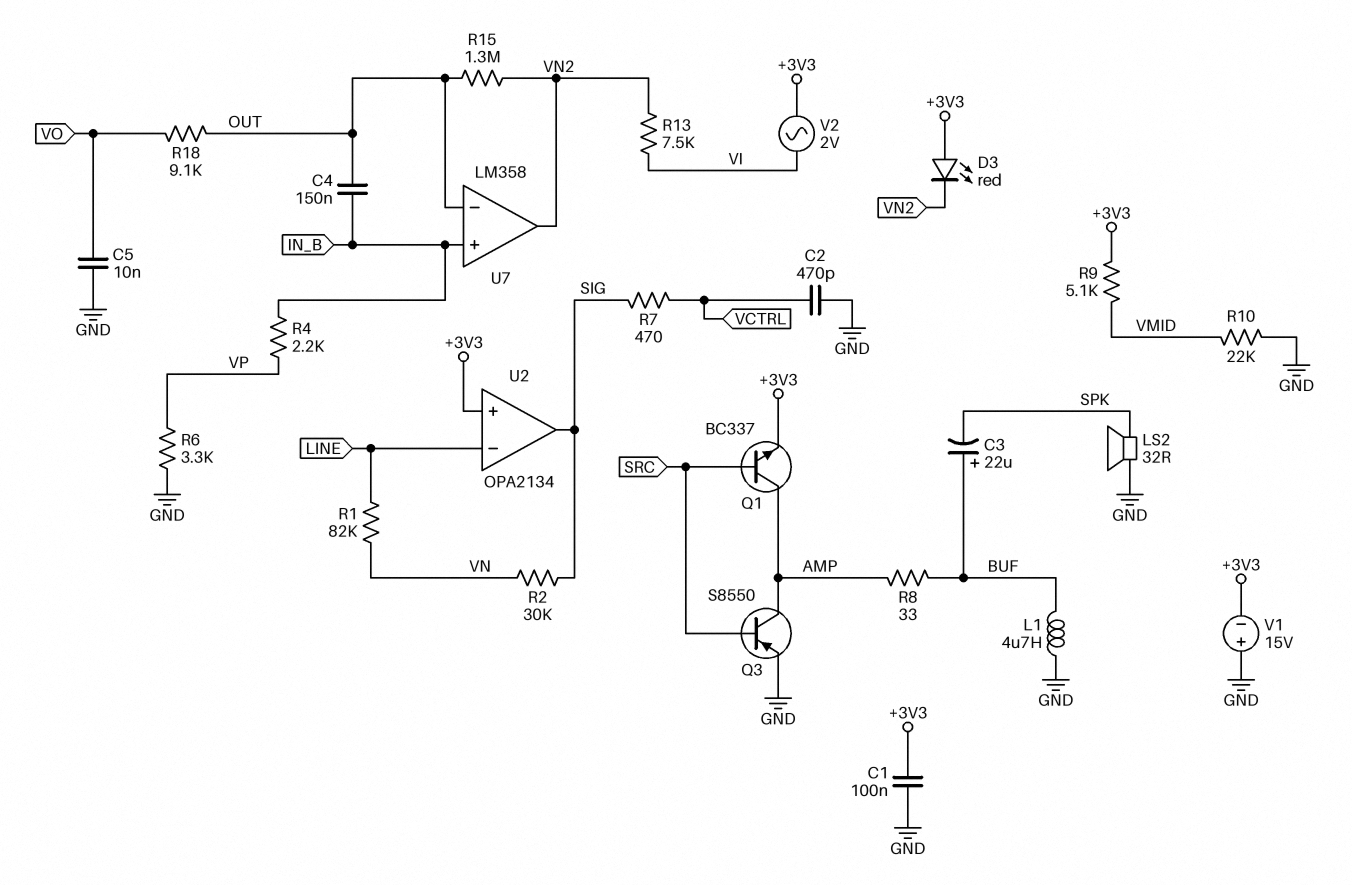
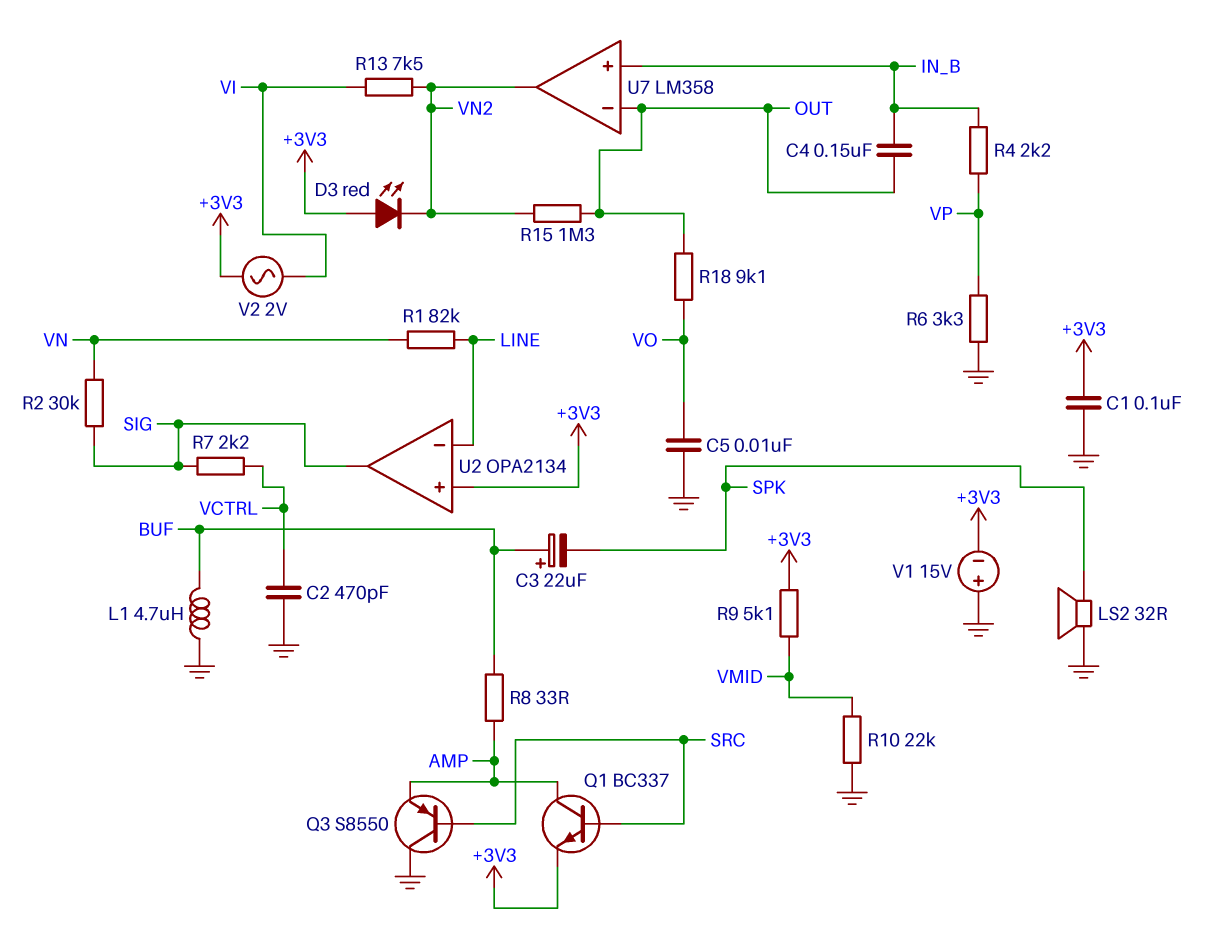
Q3: PNP S8550 (B SRC, C AMP, E GND) -> PNP S8550 (B SRC, C GND, E AMP)
R7: 470 (SIG, VCTRL) -> 2.2k (SIG, VCTRL)

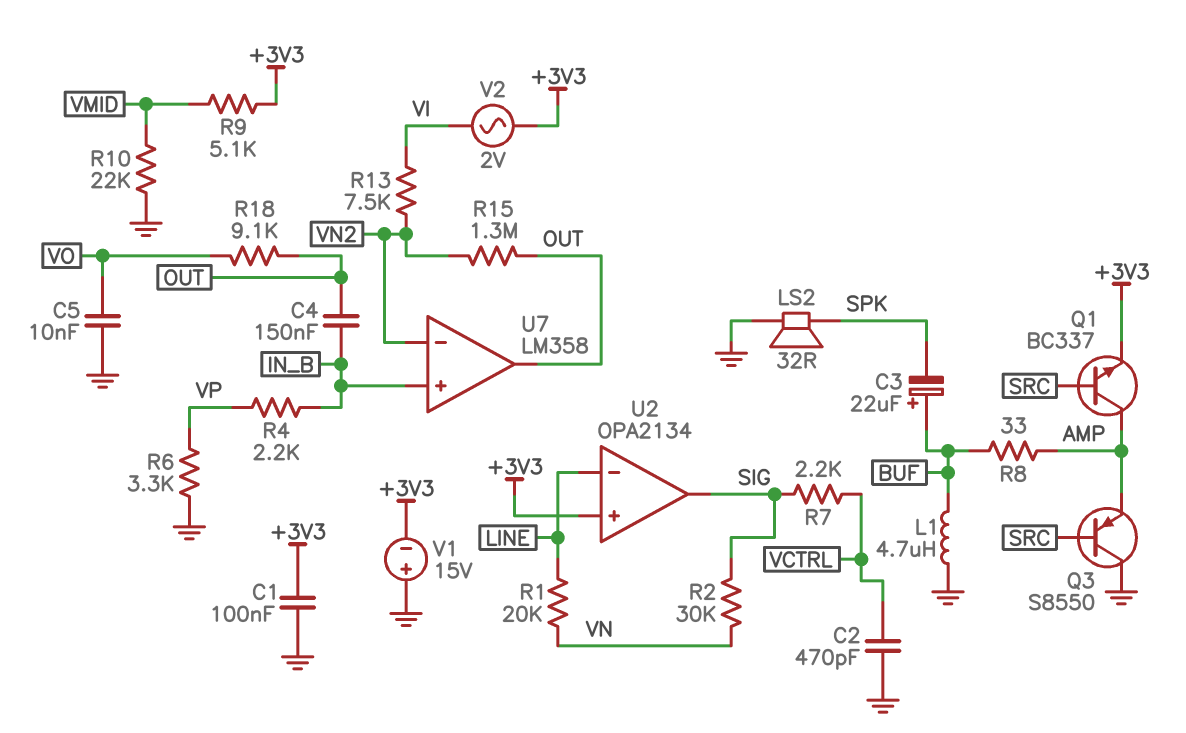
D3: LED red (A +3V3, K VN2) -> none
R1: 82k (LINE, VN) -> 20k (LINE, VN)
U7 pin in-: OUT -> VN2
U7 pin out: VN2 -> OUT

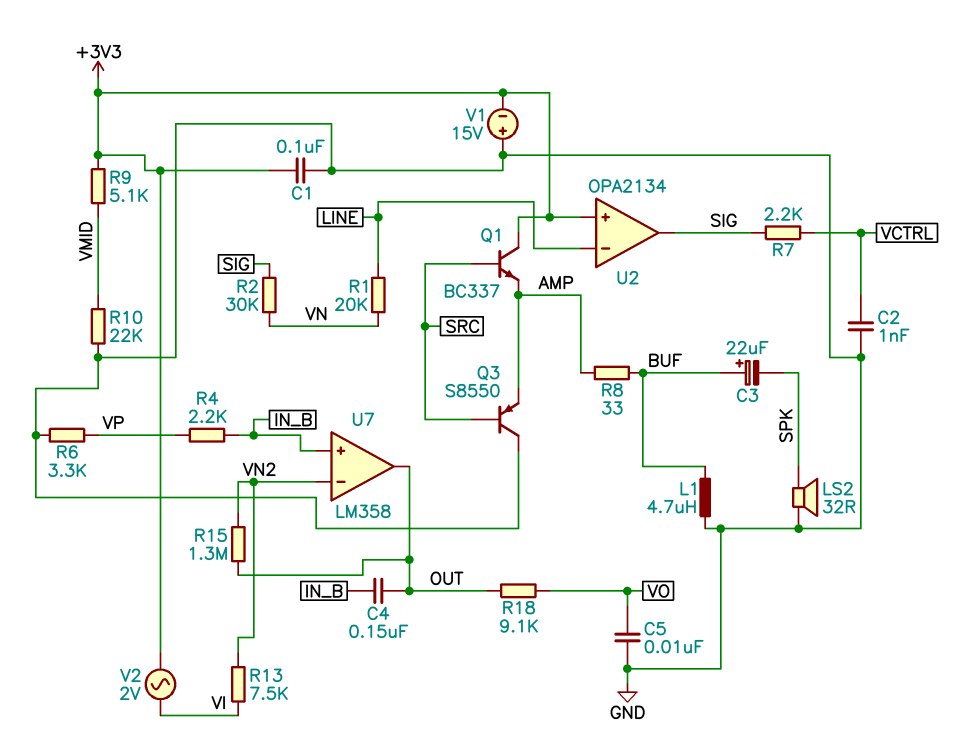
C2: 470pF (GND, VCTRL) -> 1nF (GND, VCTRL)
Q1: NPN BC337 (B SRC, C AMP, E +3V3) -> NPN BC337 (B SRC, C +3V3, E AMP)

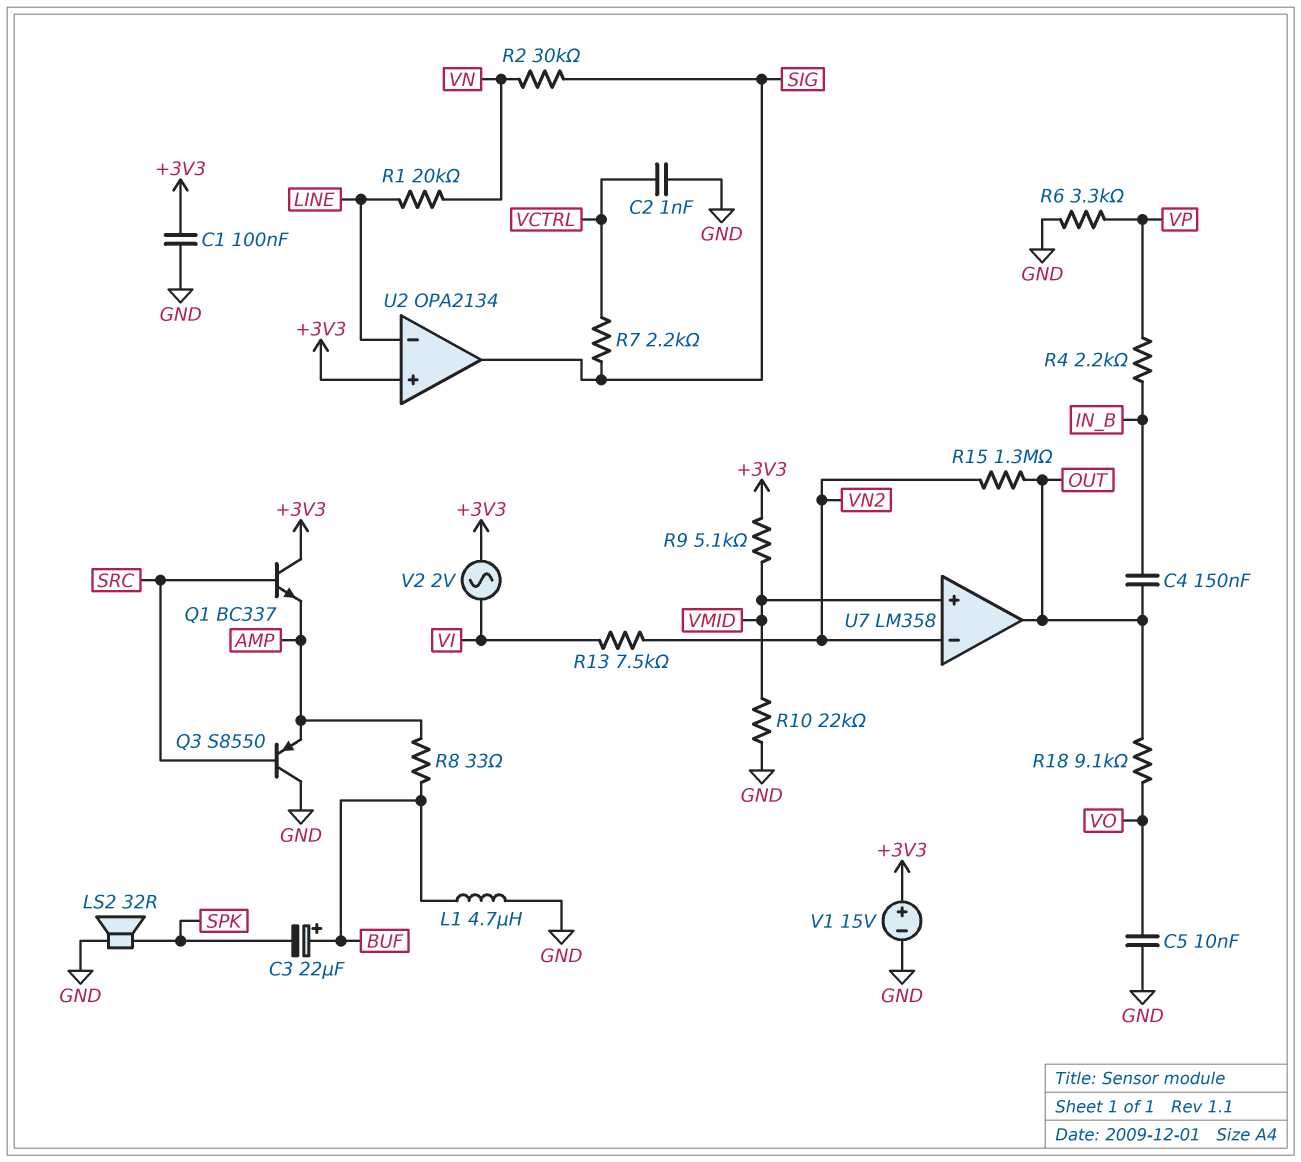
U7 pin in+: IN_B -> VMID
V1: 15V (plus GND, minus +3V3) -> 15V (plus +3V3, minus GND)

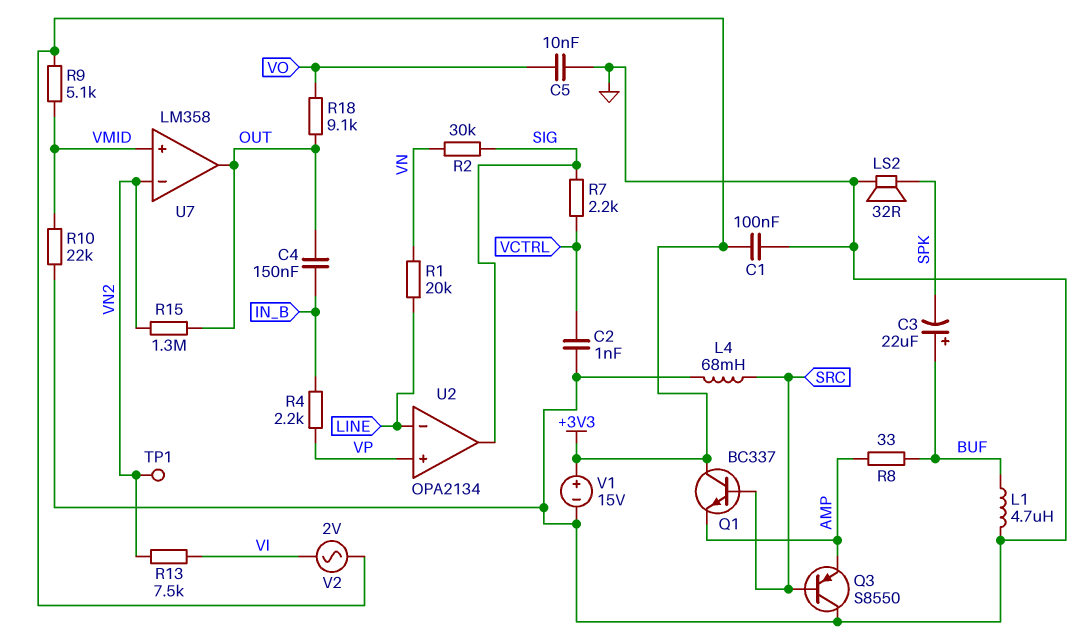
L4: none -> 68mH (GND, SRC)
R6: 3.3k (GND, VP) -> none
TP1: none -> test point (VN2)
U2 pin in+: +3V3 -> VP

